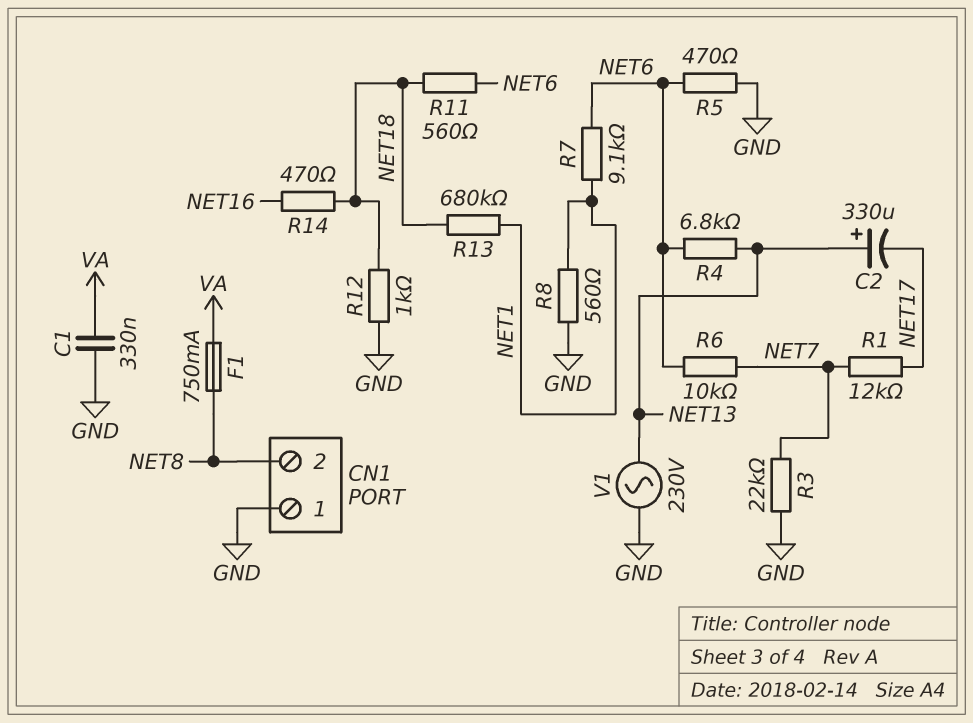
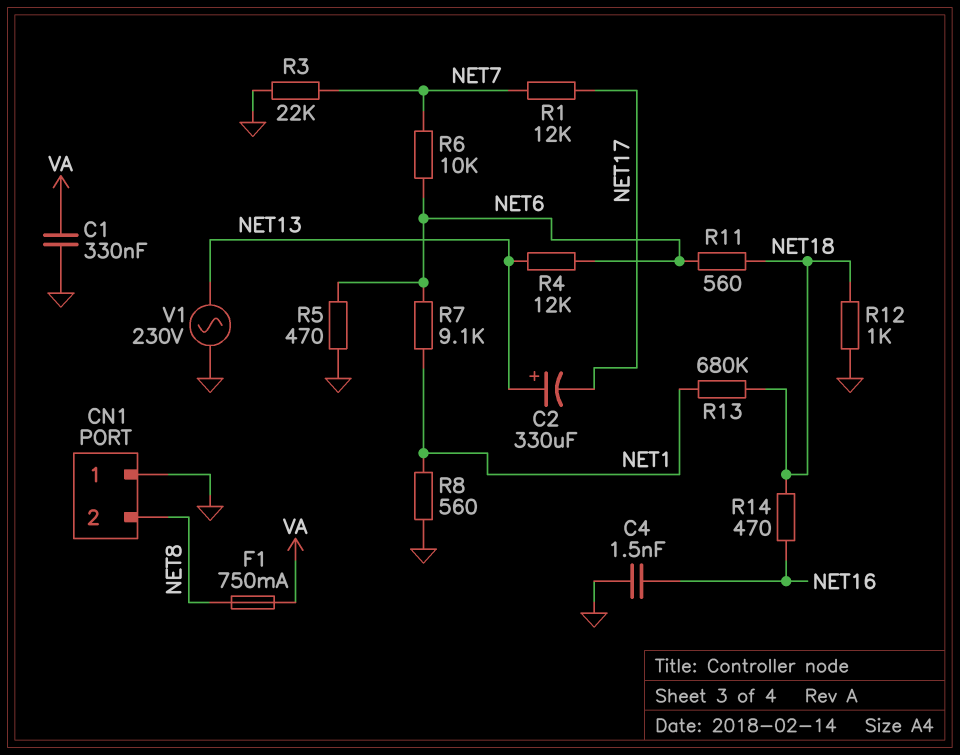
C4: none -> 1.5nF (GND, NET16)
R4: 6.8k (NET6, NET13) -> 12k (NET6, NET13)

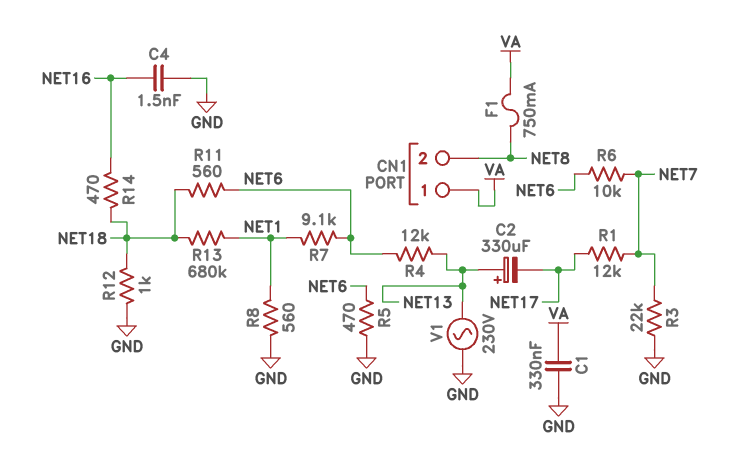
CN1 pin 1: GND -> VA

